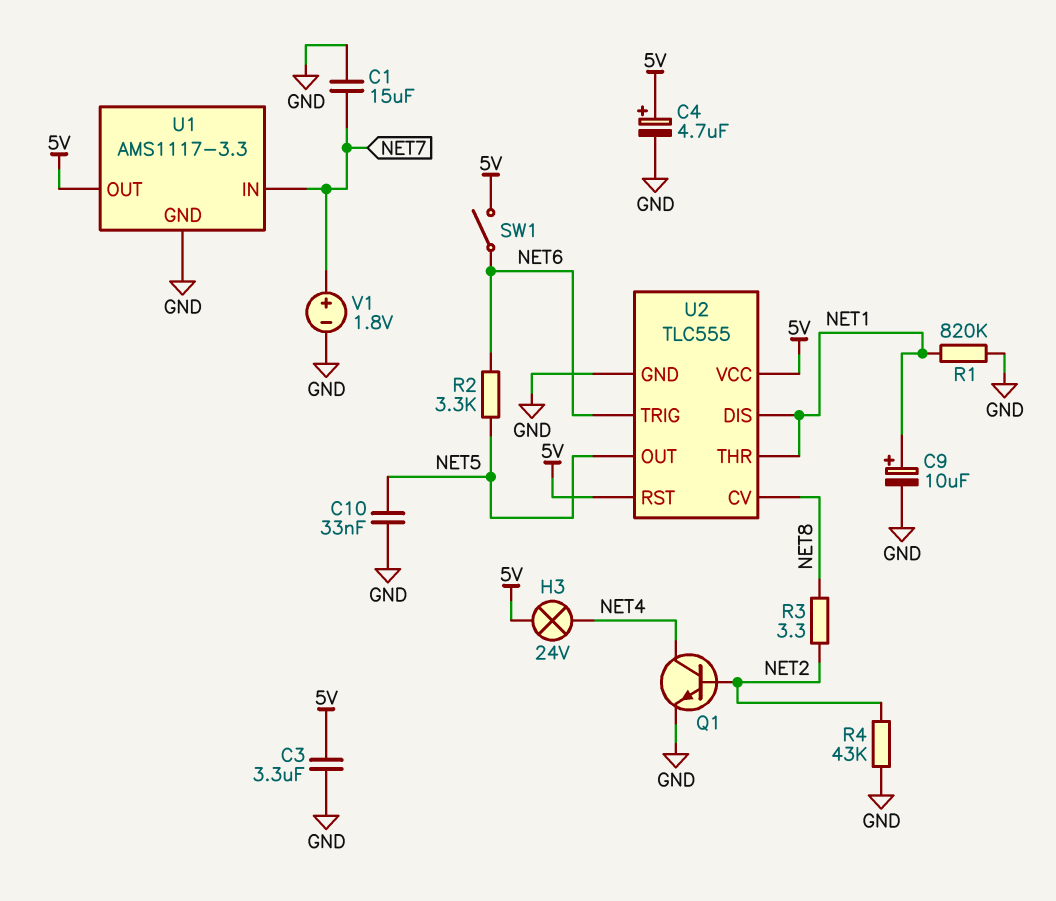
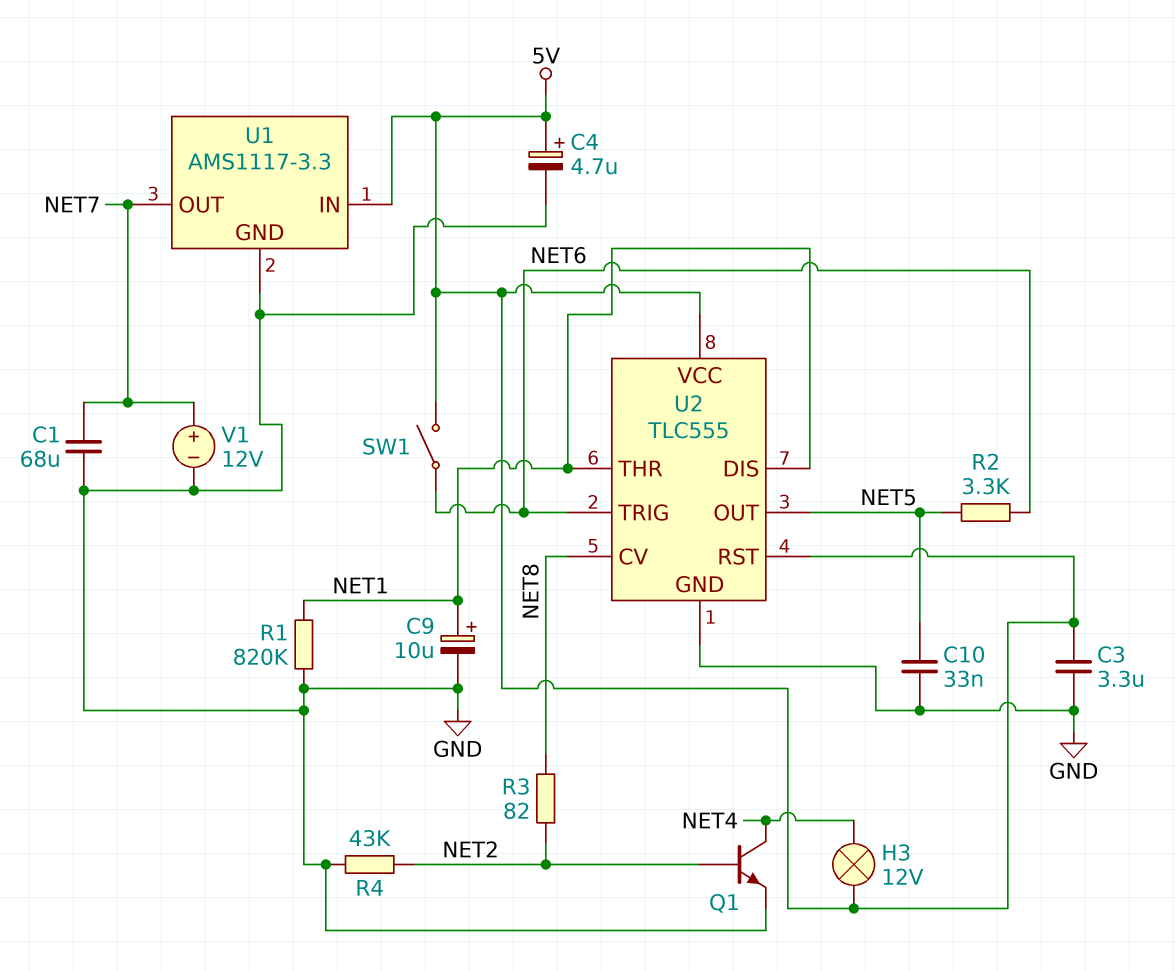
C1: 15uF (GND, NET7) -> 68uF (GND, NET7)
H3: lamp 24V (5V, NET4) -> lamp 12V (5V, NET4)
R3: 3.3 (NET2, NET8) -> 82 (NET2, NET8)
U1 pin IN: NET7 -> 5V
U1 pin OUT: 5V -> NET7
V1: 1.8V (plus NET7, minus GND) -> 12V (plus NET7, minus GND)

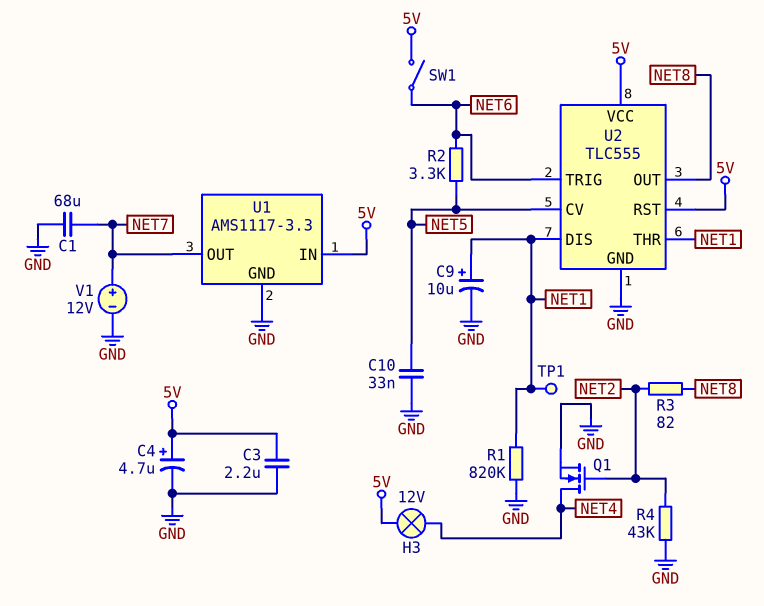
C3: 3.3uF (5V, GND) -> 2.2uF (5V, GND)
Q1: NPN (B NET2, C NET4, E GND) -> NMOS (G NET2, D NET4, S GND)
TP1: none -> test point (NET1)
U2 pin CV: NET8 -> NET5
U2 pin OUT: NET5 -> NET8

